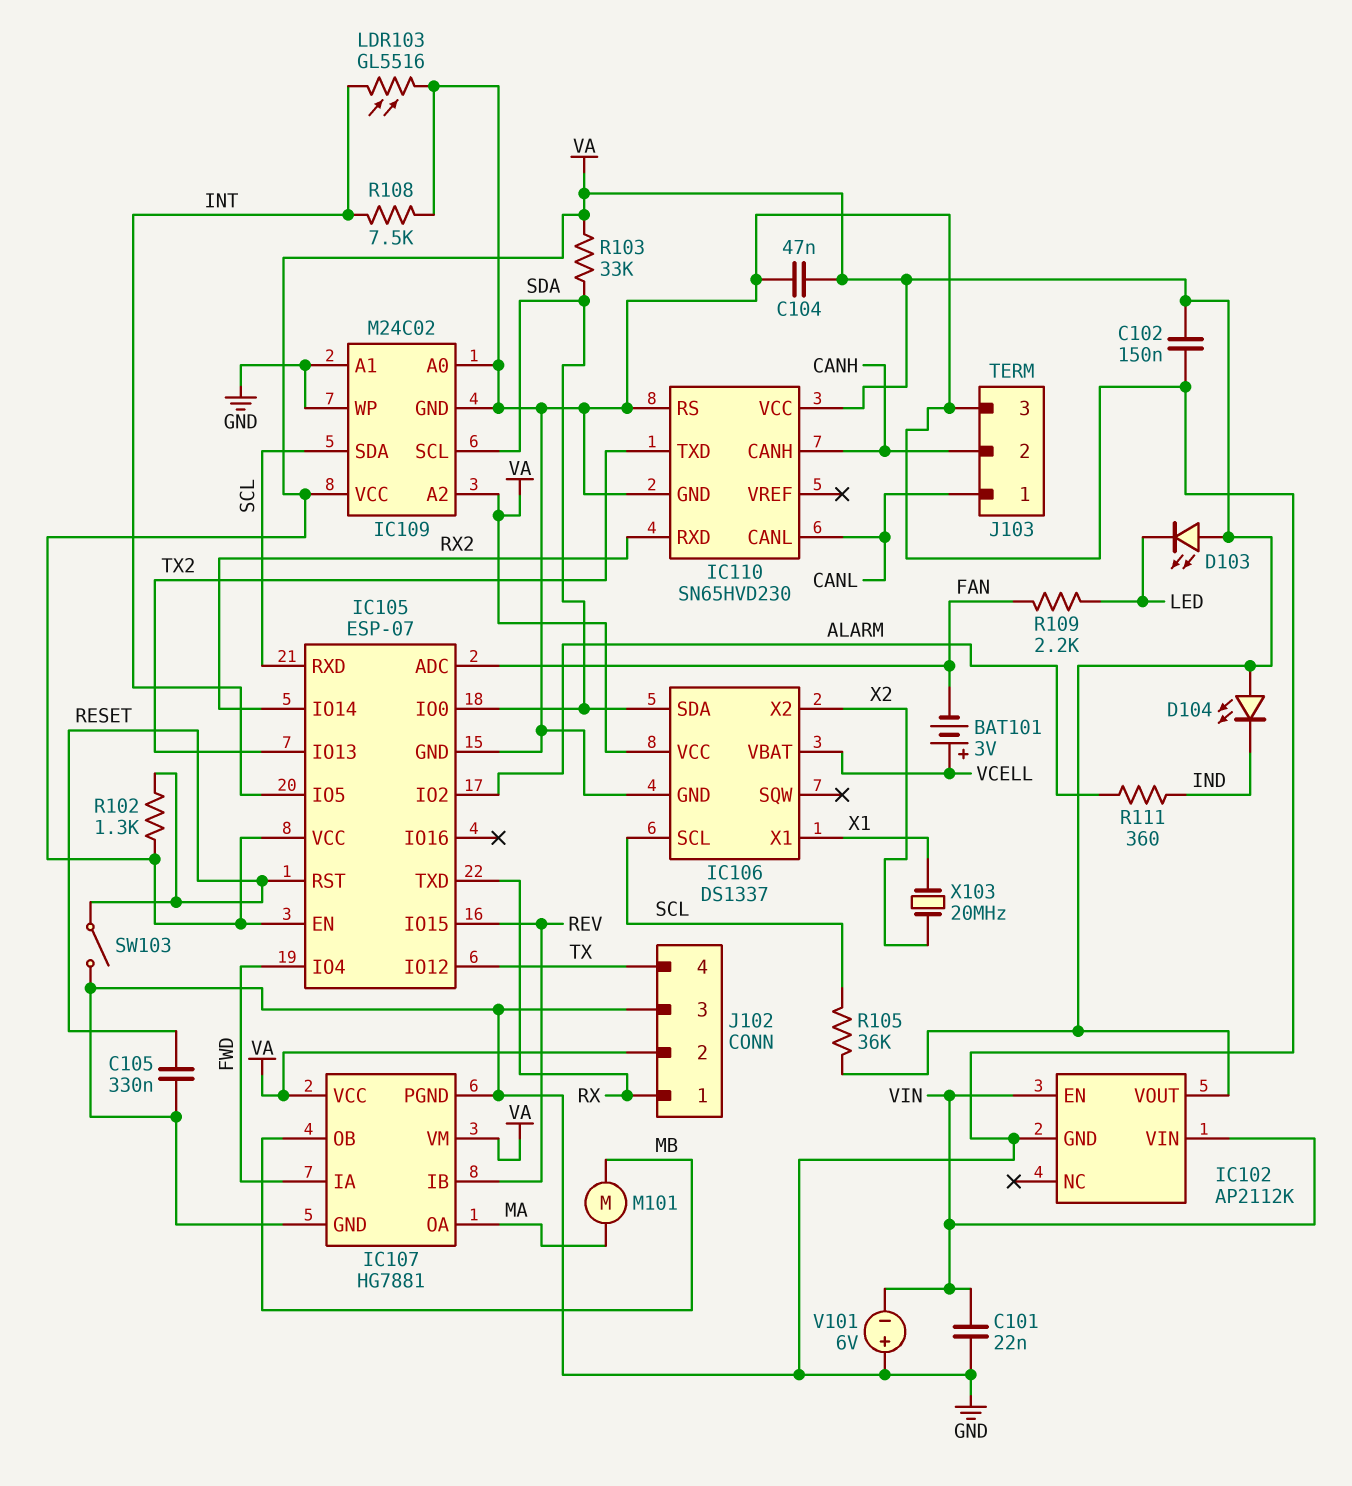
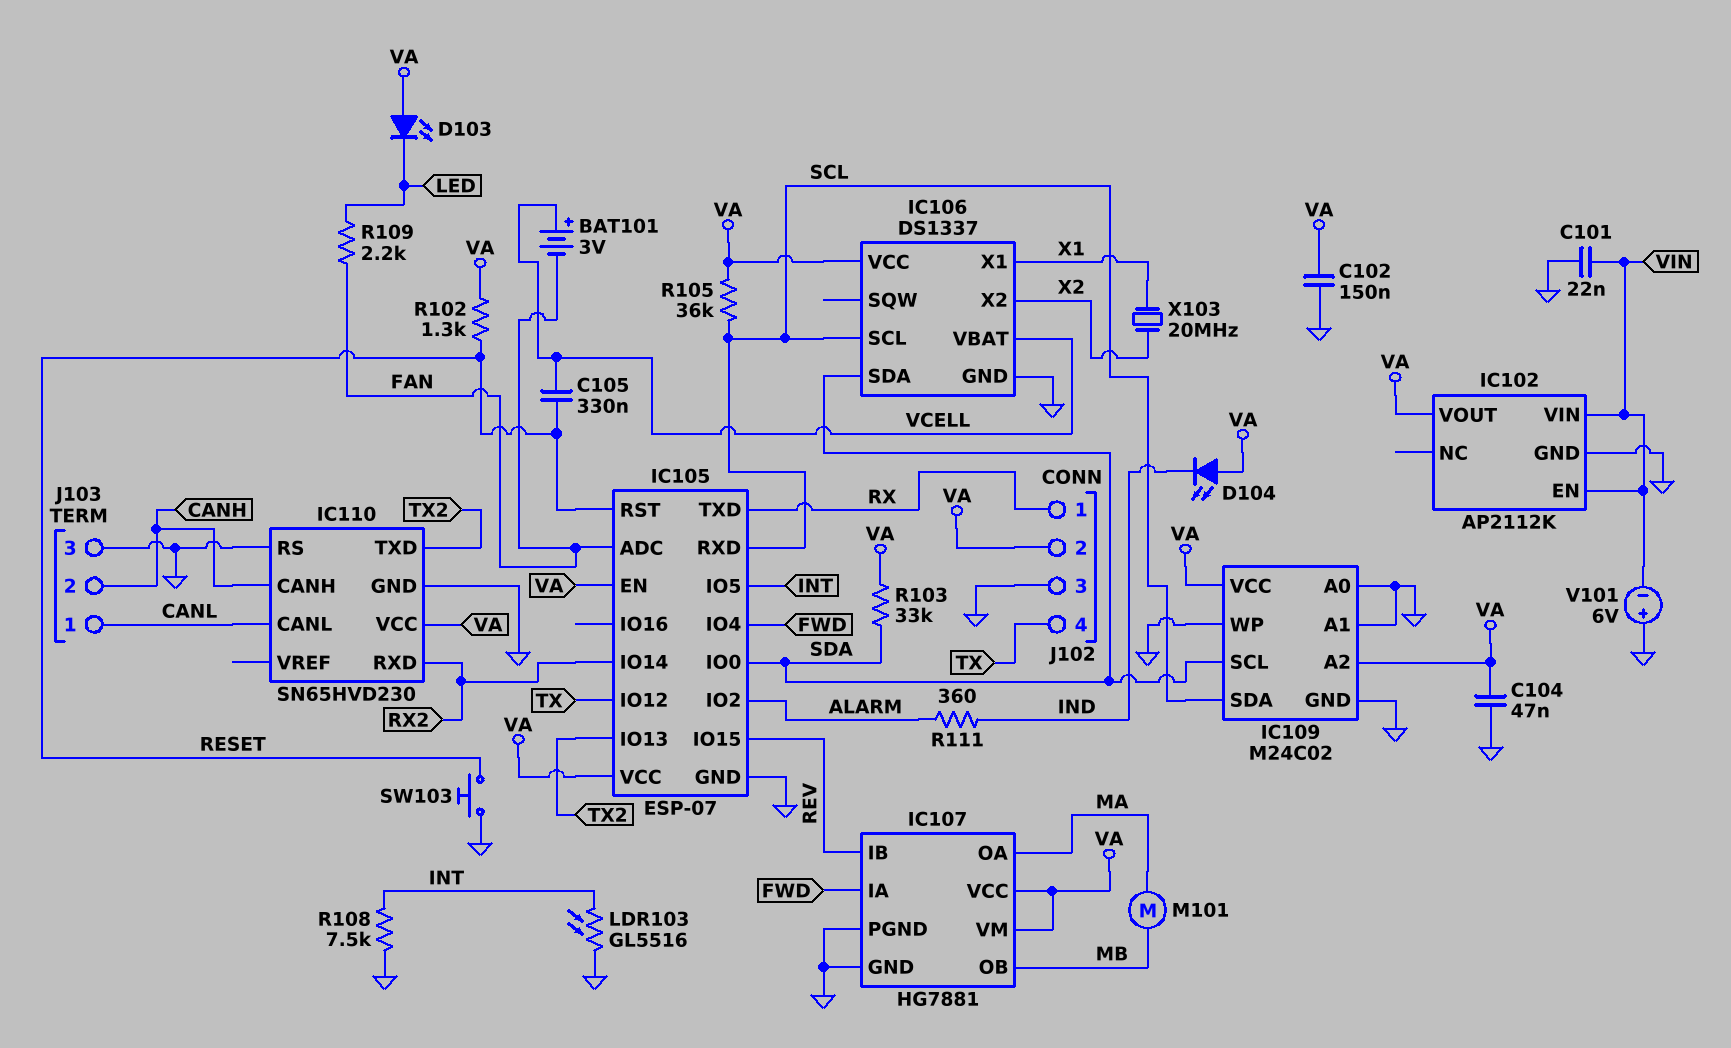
C105: 330nF (GND, RESET) -> 330nF (RESET, VCELL)
SW103: switch (GND, RESET) -> button (GND, RESET)

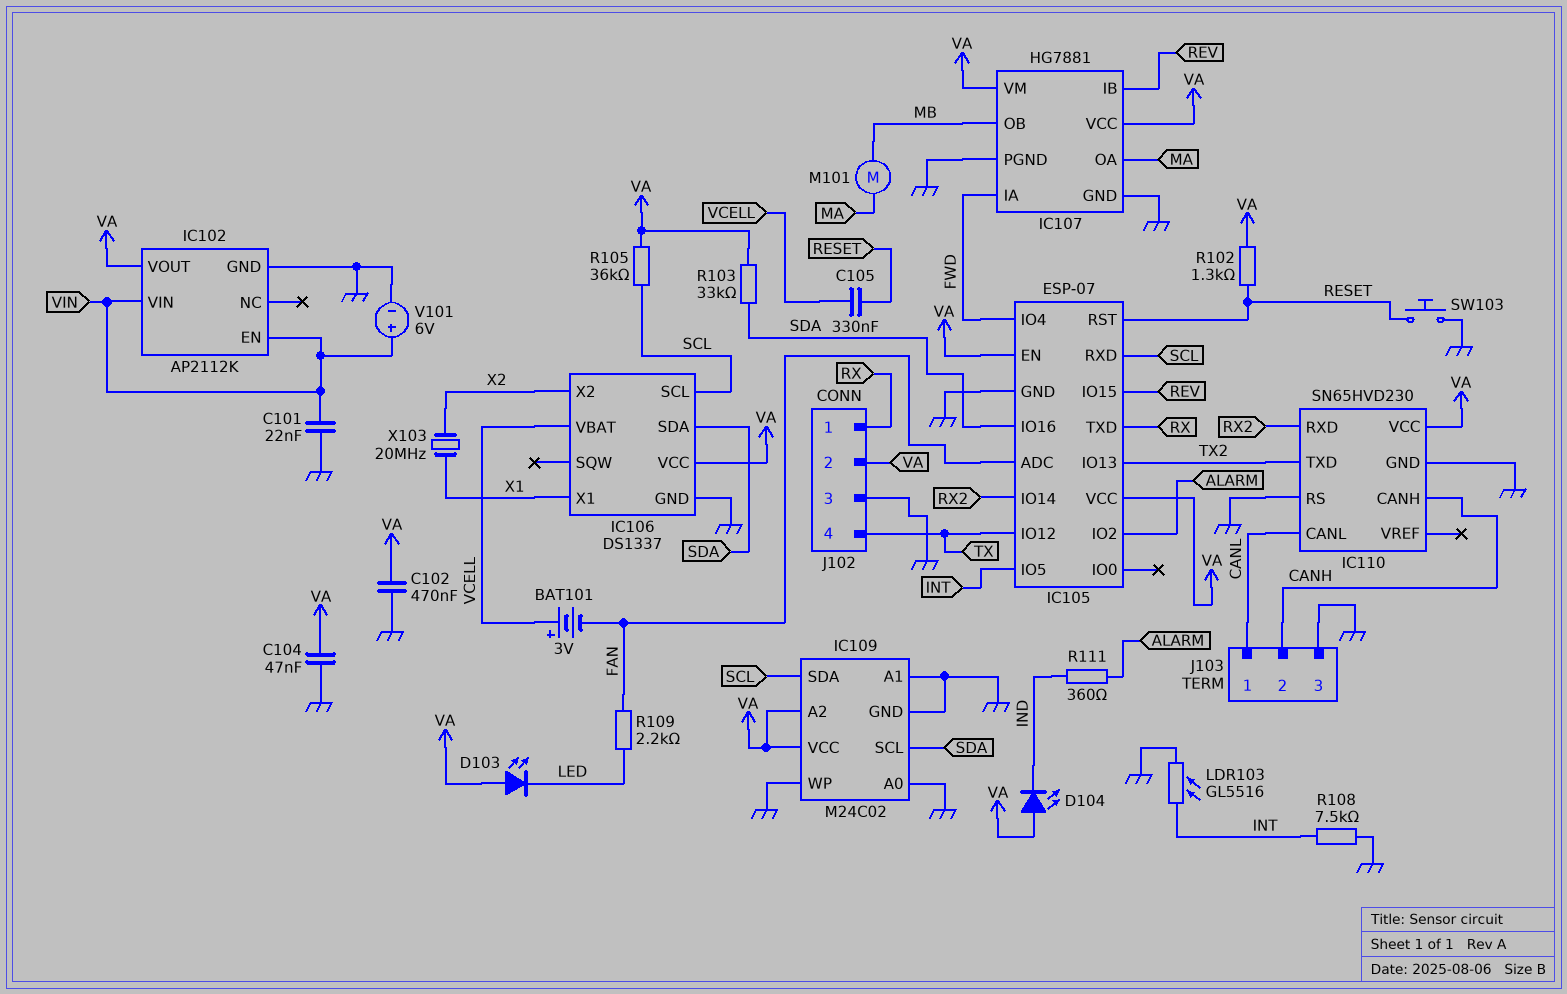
C102: 150nF (GND, VA) -> 470nF (GND, VA)
IC105 pin IO0: SDA -> none
IC105 pin IO16: none -> SDA
V101: 6V (plus GND, minus VIN) -> 6V (plus VIN, minus GND)

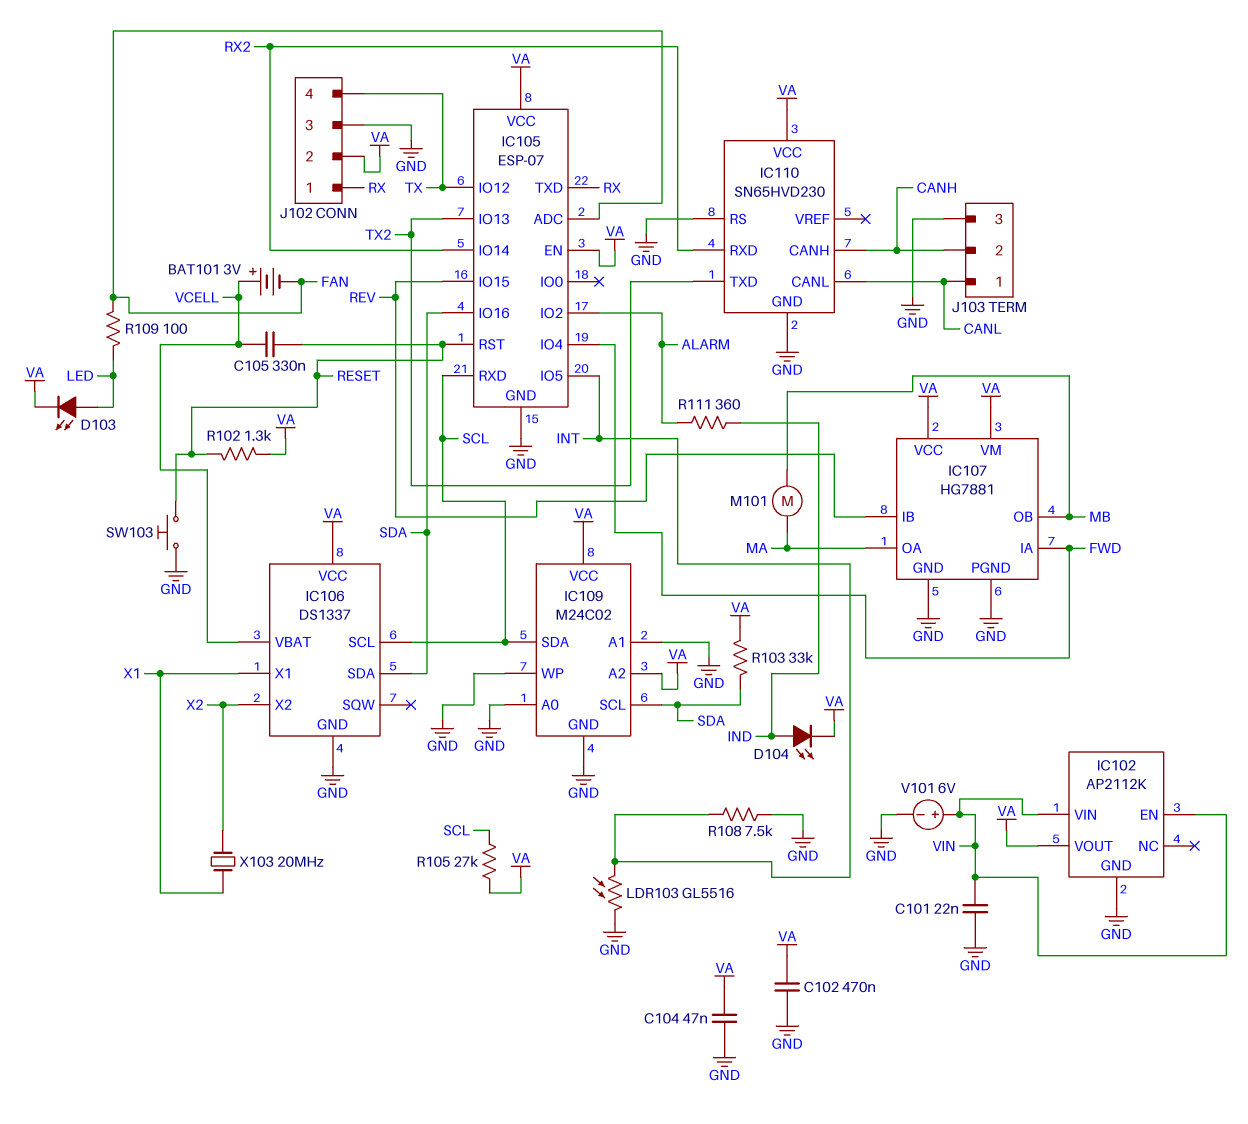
D103: LED (A VA, K LED) -> LED (A LED, K VA)
D104: LED (A VA, K IND) -> LED (A IND, K VA)
R105: 36k (SCL, VA) -> 27k (SCL, VA)
R109: 2.2k (FAN, LED) -> 100 (FAN, LED)

